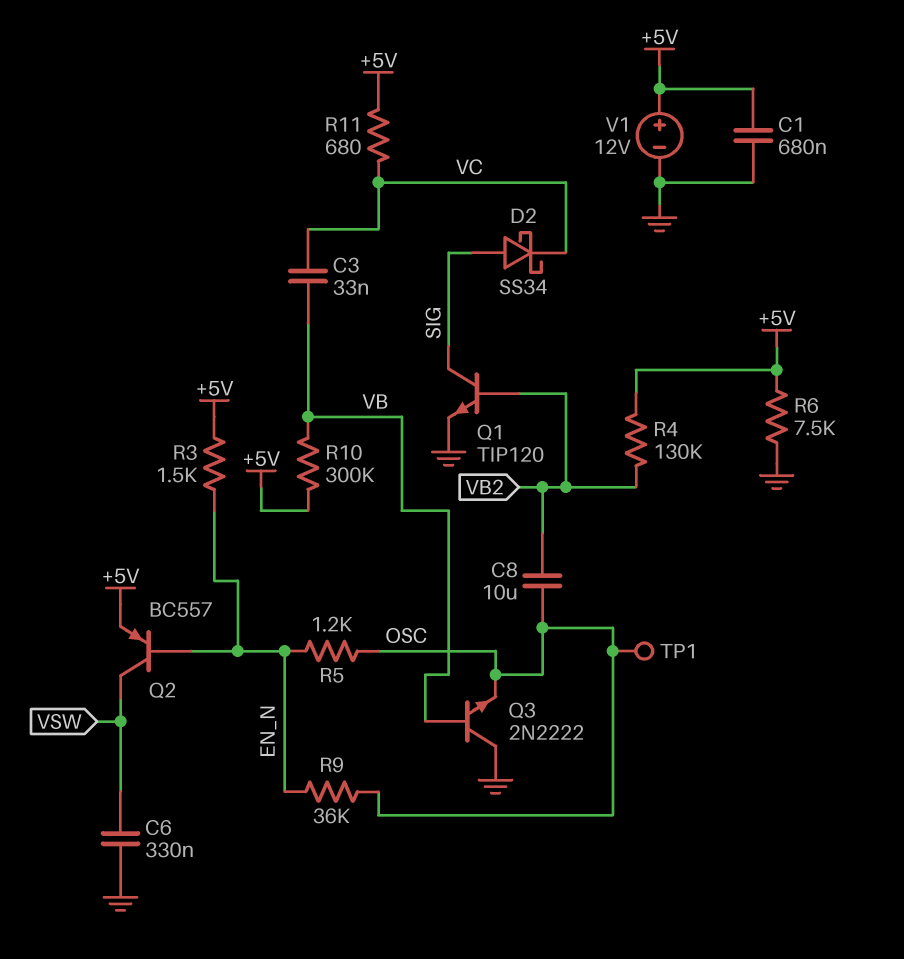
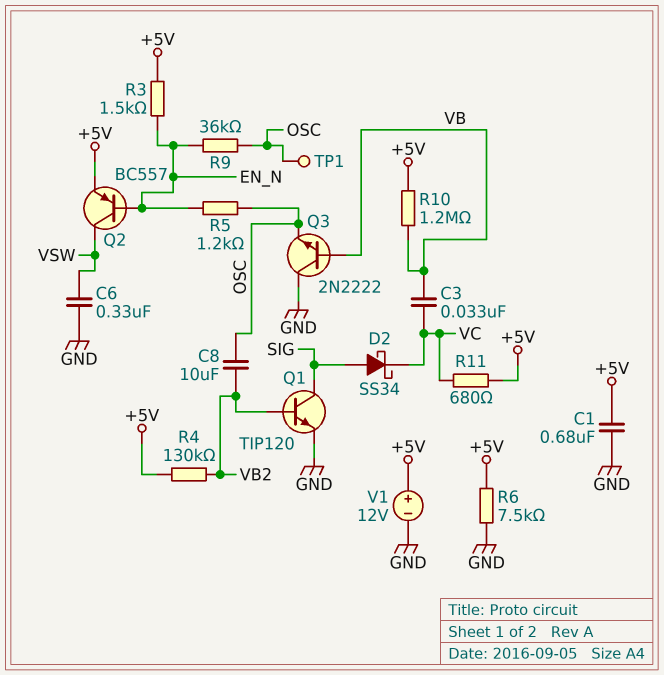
R10: 300k (+5V, VB) -> 1.2M (+5V, VB)

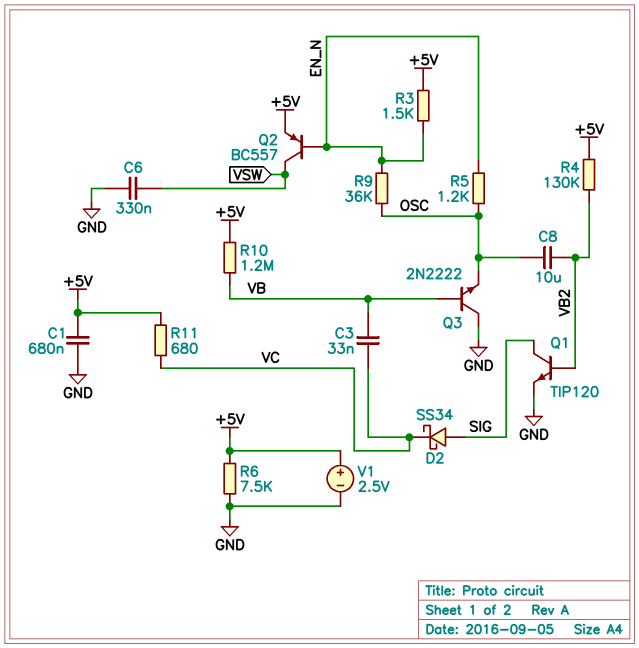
TP1: test point (OSC) -> none
V1: 12V (plus +5V, minus GND) -> 2.5V (plus +5V, minus GND)

